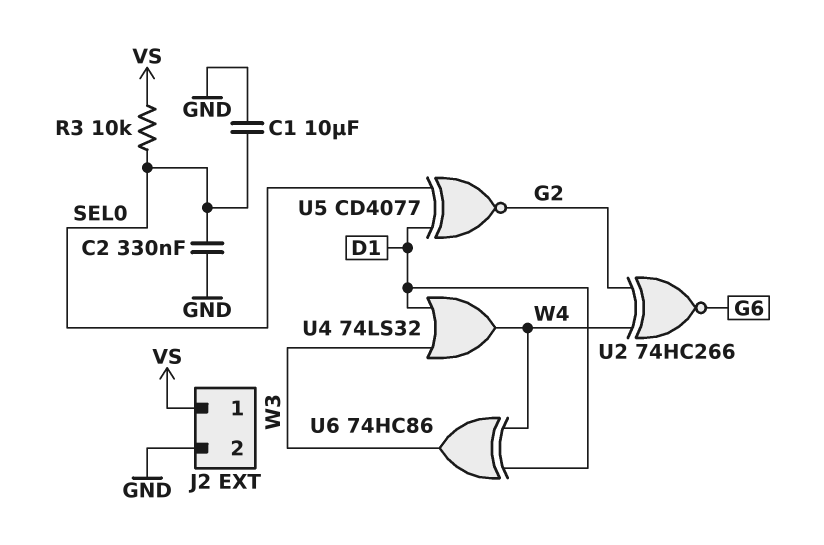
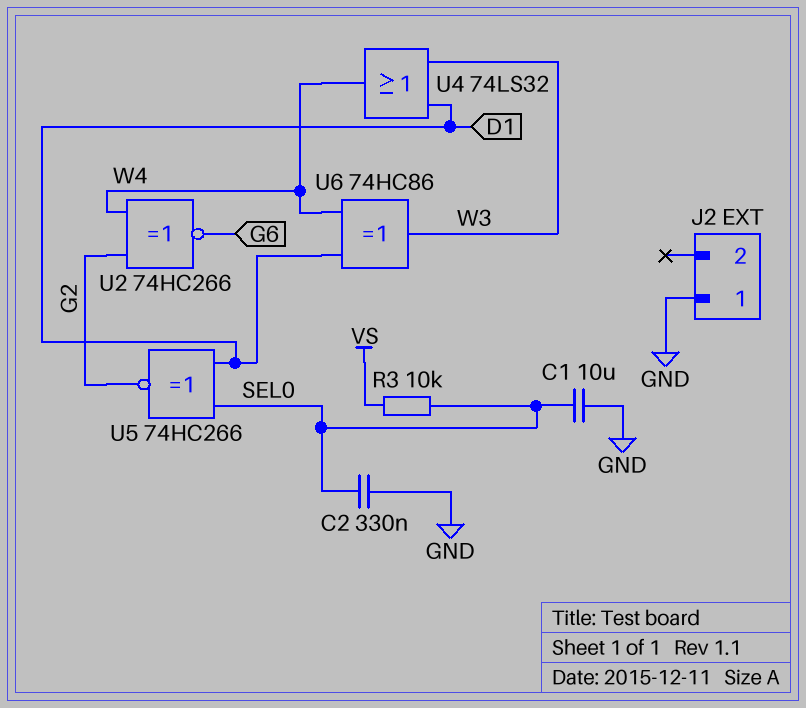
J2 pin 1: VS -> GND
J2 pin 2: GND -> none
U5: XNOR CD4077 (in D1, in SEL0, out G2) -> XNOR 74HC266 (in D1, in SEL0, out G2)

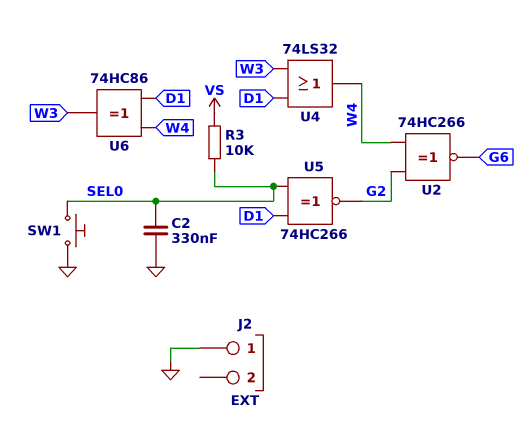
C1: 10uF (GND, SEL0) -> none
SW1: none -> button (GND, SEL0)

